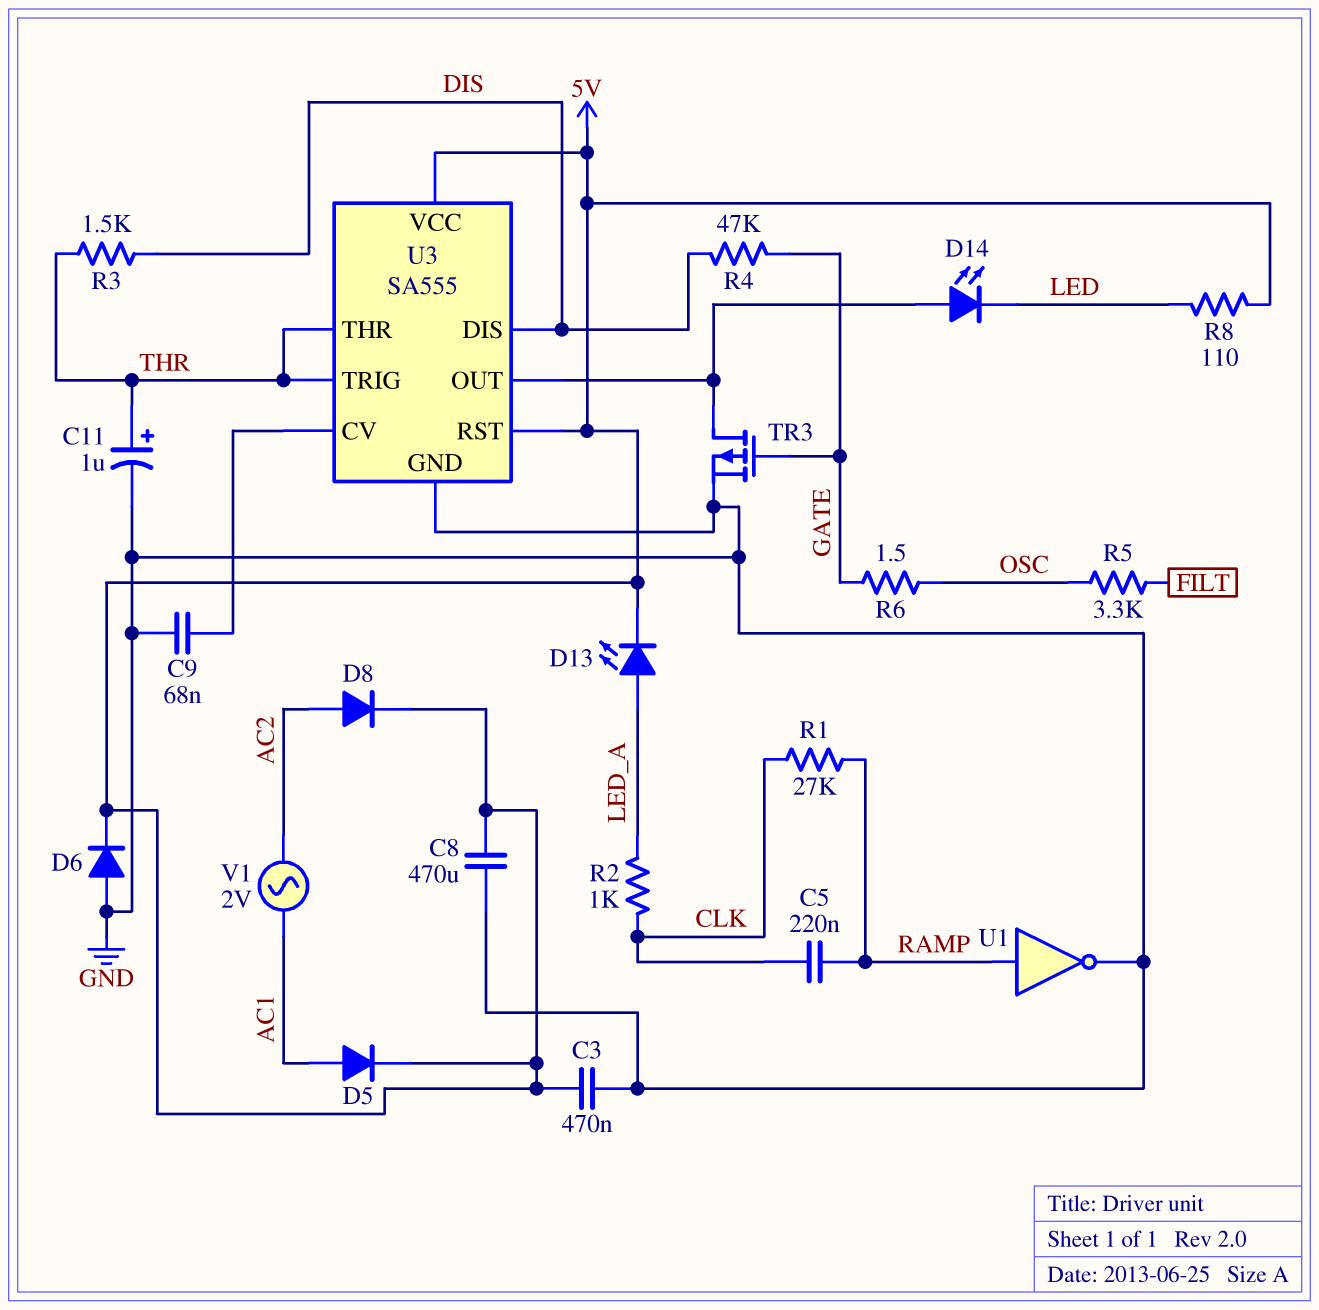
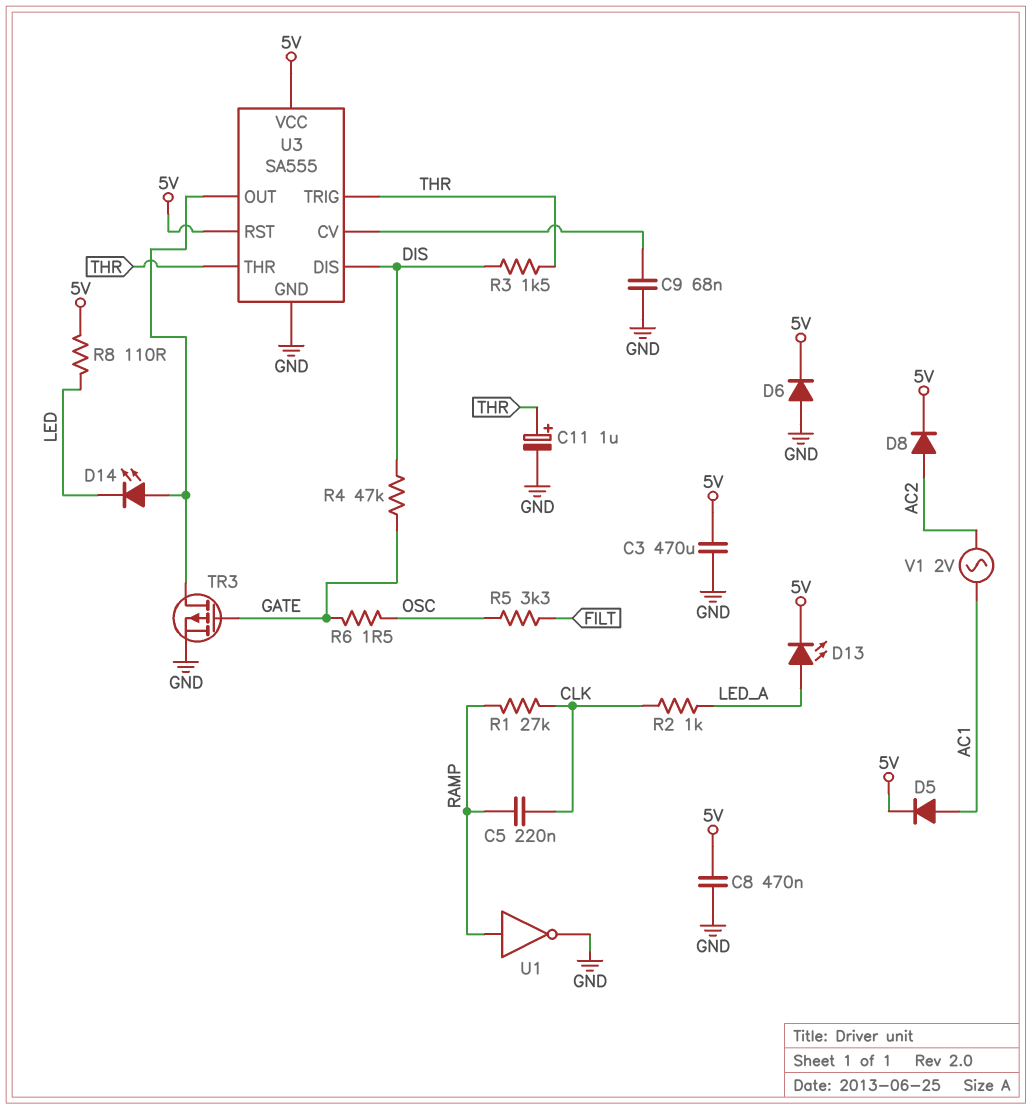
C3: 470nF (5V, GND) -> 470uF (5V, GND)
C8: 470uF (5V, GND) -> 470nF (5V, GND)

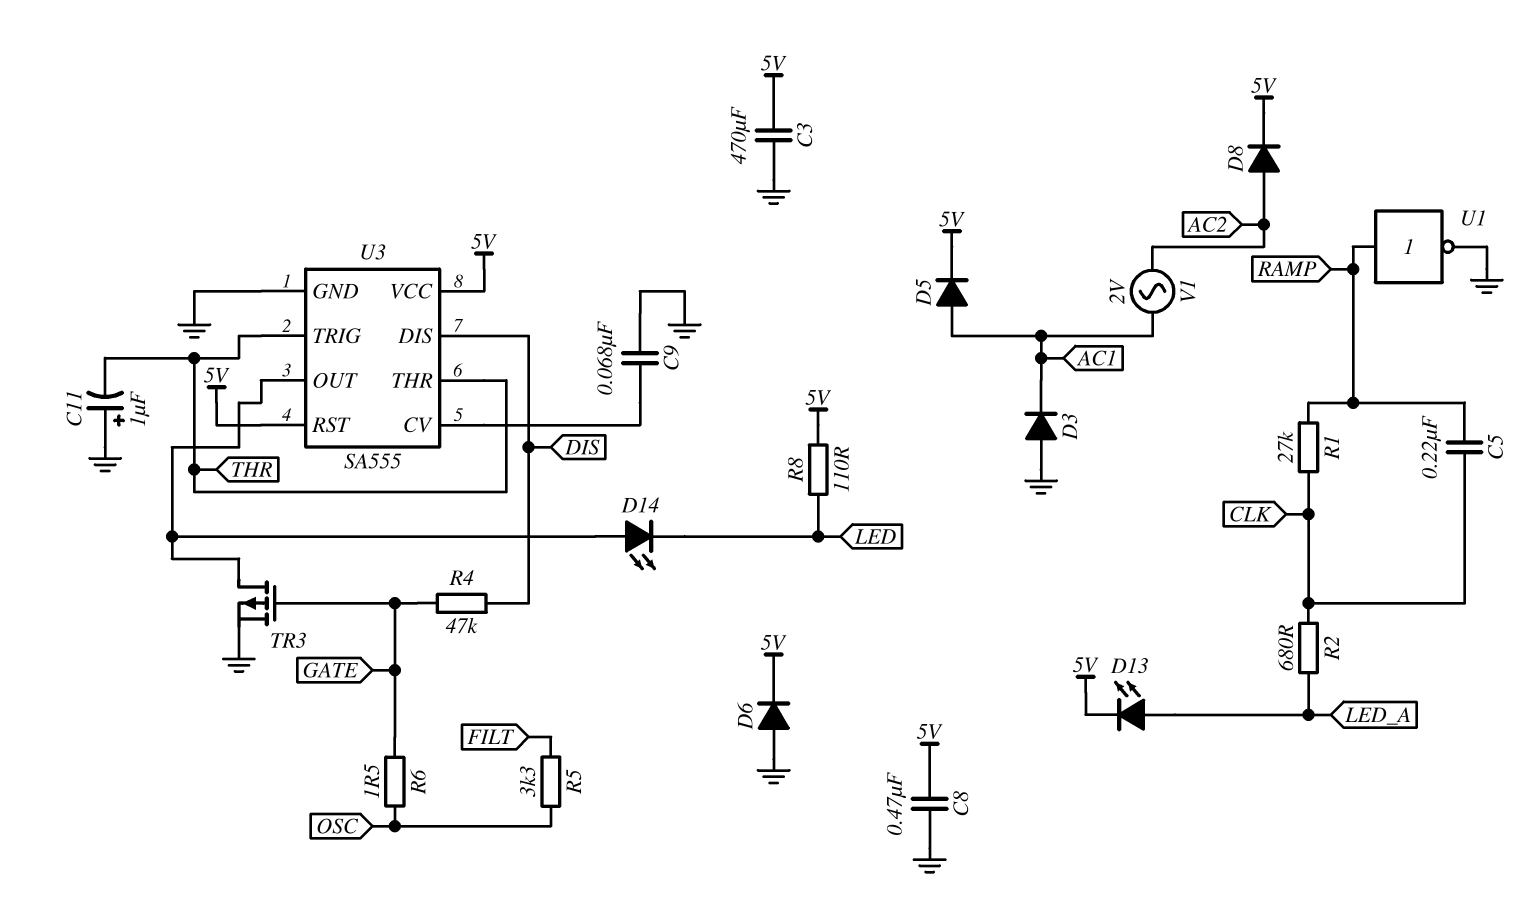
C11: 1uF (plus THR, minus GND) -> 1uF (plus GND, minus THR)
D3: none -> diode (A GND, K AC1)
R2: 1k (CLK, LED_A) -> 680 (CLK, LED_A)
R3: 1.5k (DIS, THR) -> none

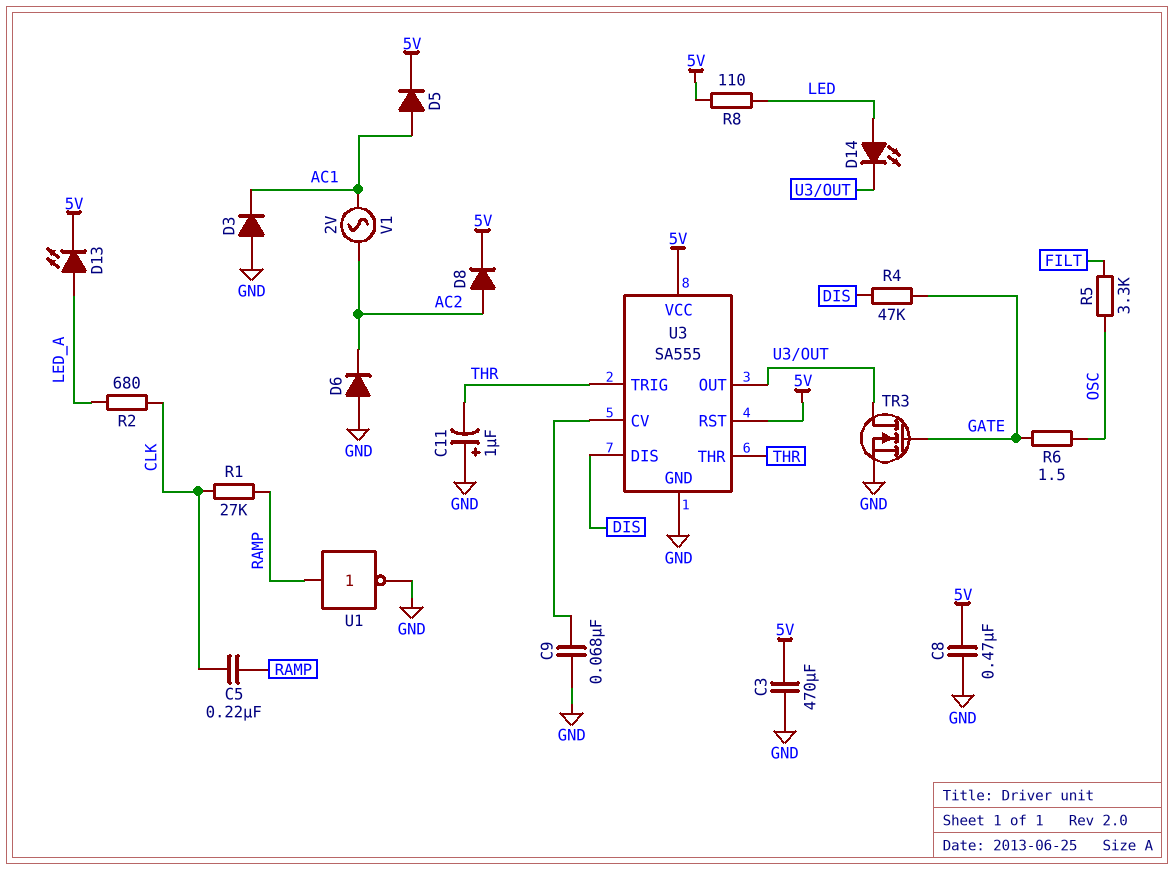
D6: diode (A GND, K 5V) -> diode (A GND, K AC2)
D14: LED (A U3/OUT, K LED) -> LED (A LED, K U3/OUT)
TR3: PMOS (G GATE, D U3/OUT, S GND) -> NMOS (G GATE, D U3/OUT, S GND)

